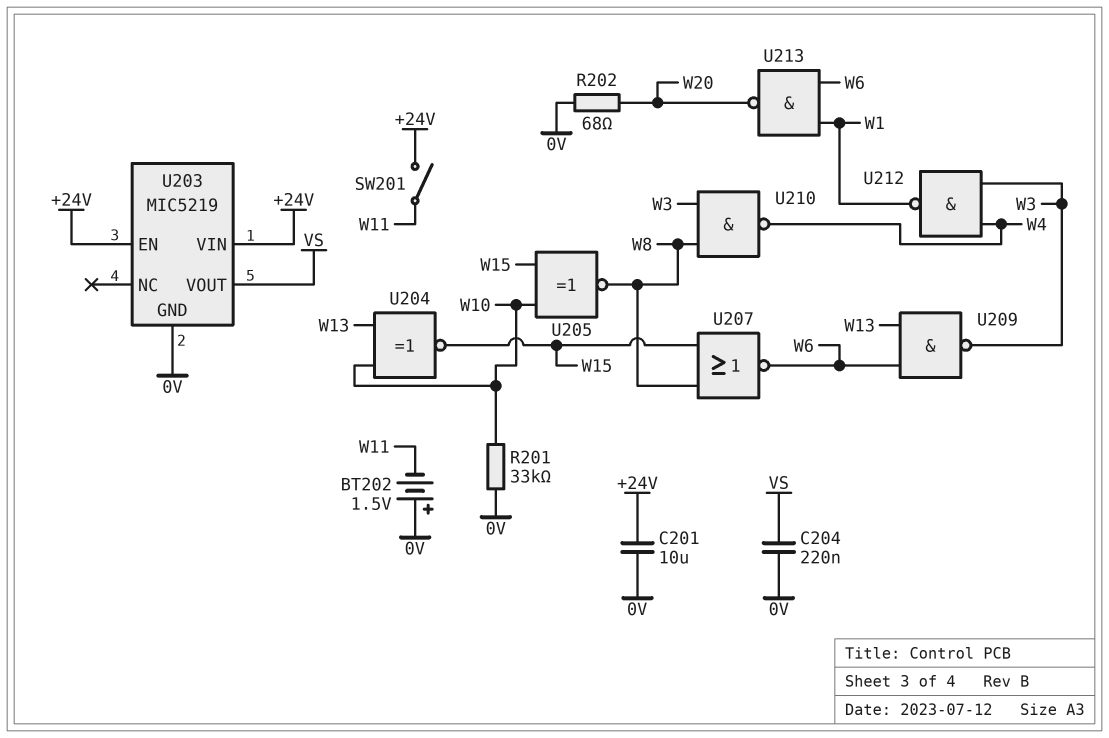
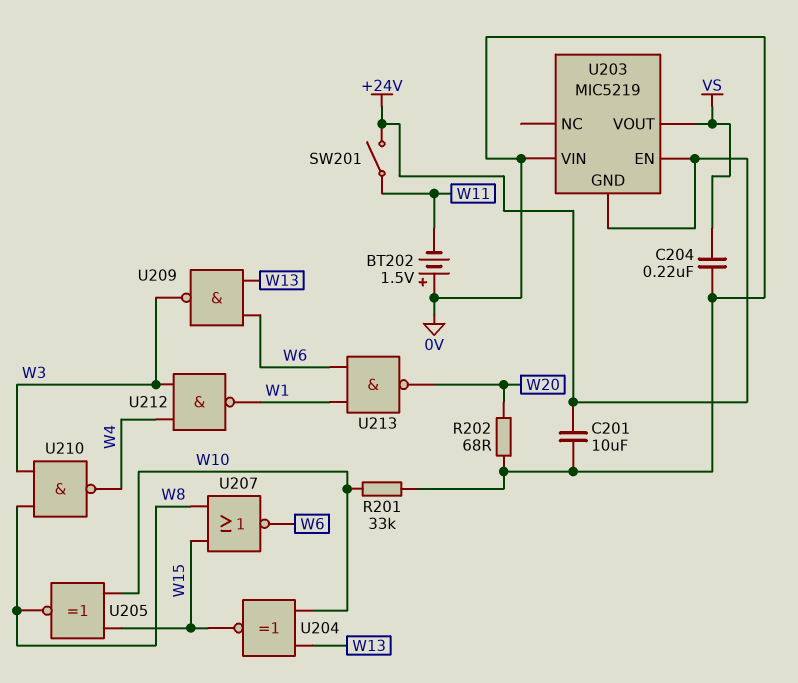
U203 pin GND: 0V -> +24V
U203 pin VIN: +24V -> 0V

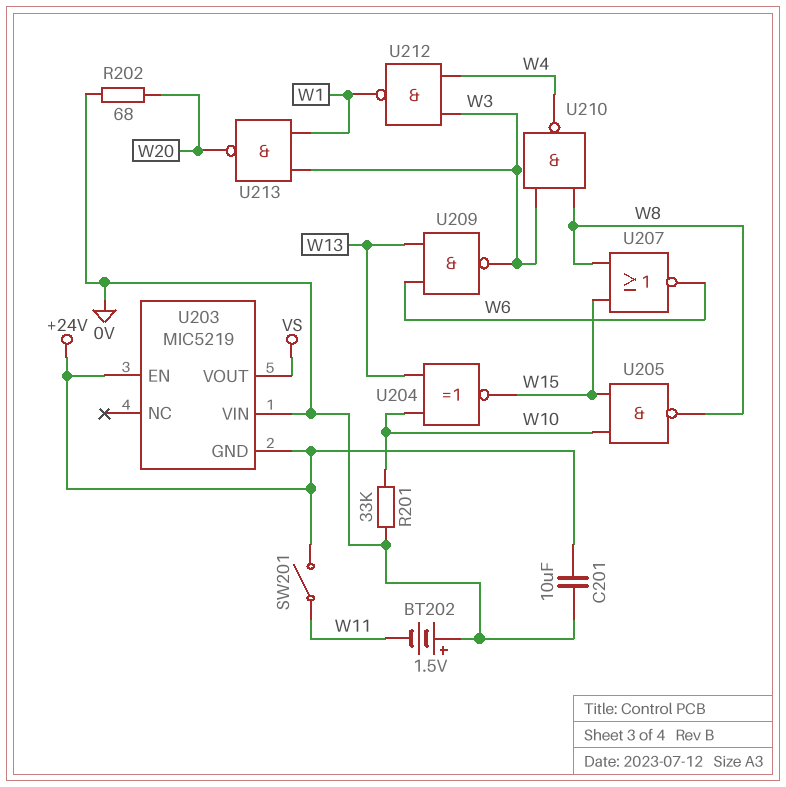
C204: 220nF (0V, VS) -> none
U205: XNOR (in W10, in W15, out W8) -> NAND (in W10, in W15, out W8)
U213: NAND (in W1, in W6, out W20) -> NAND (in W1, in W3, out W20)

